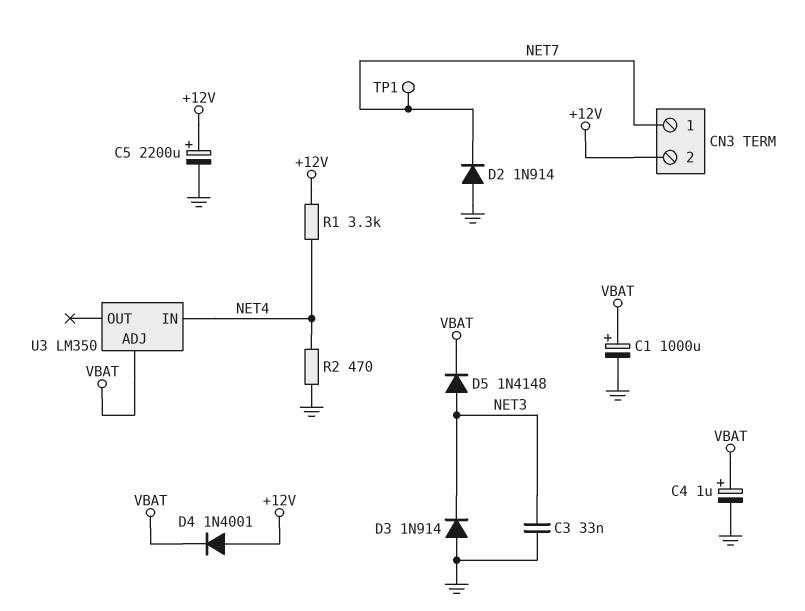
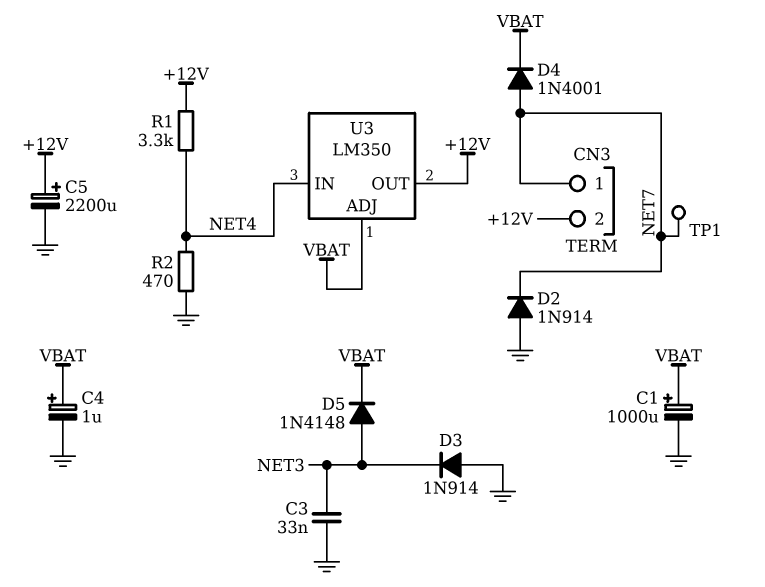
D4: diode 1N4001 (A +12V, K VBAT) -> diode 1N4001 (A NET7, K VBAT)
U3 pin OUT: none -> +12V

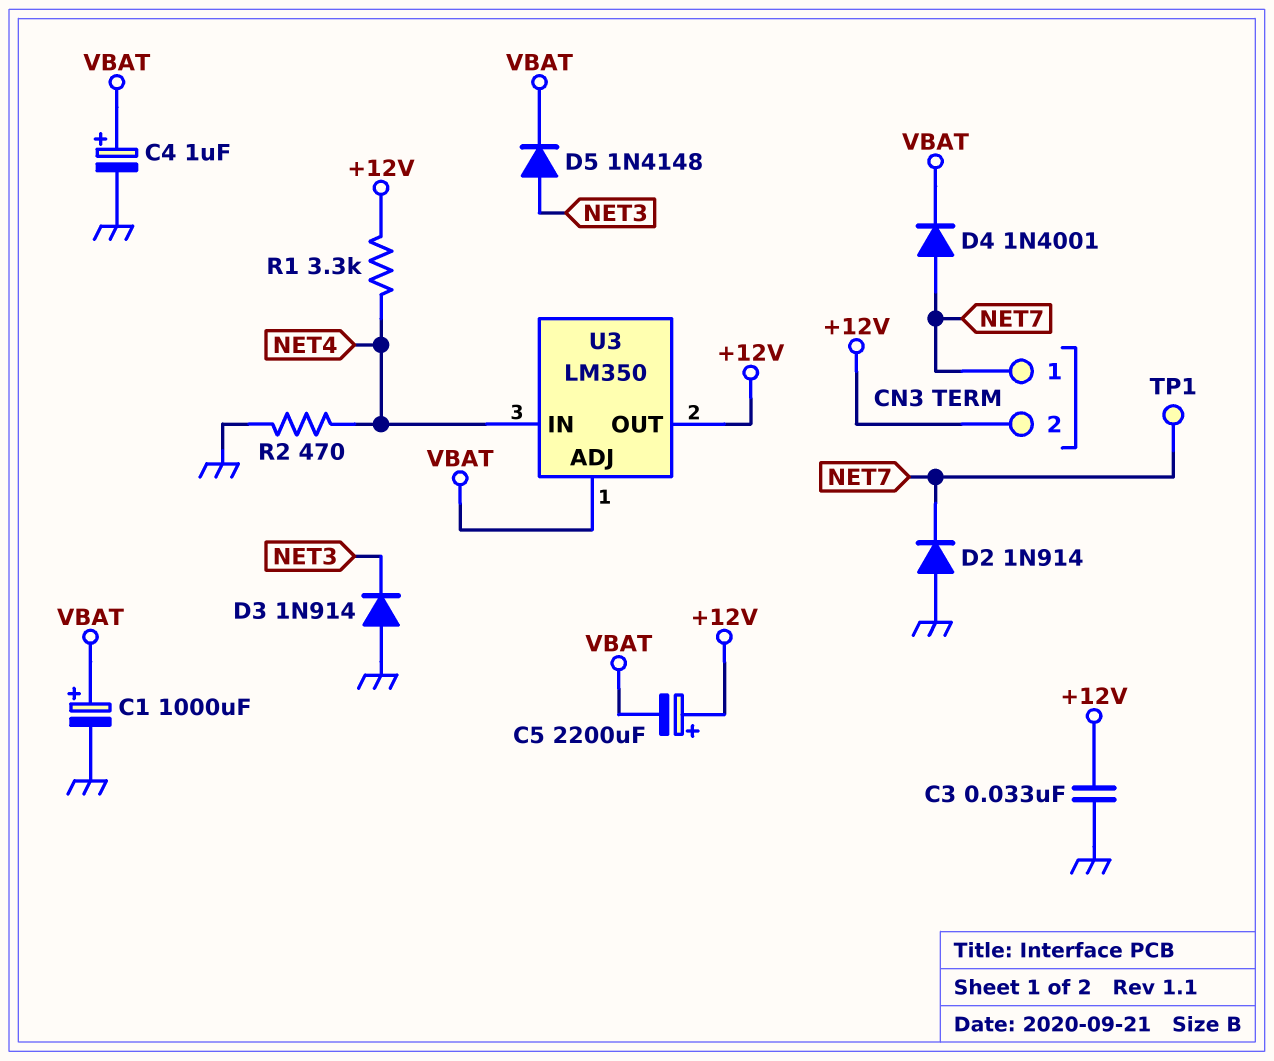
C3: 33nF (GND, NET3) -> 33nF (+12V, GND)
C5: 2200uF (plus +12V, minus GND) -> 2200uF (plus +12V, minus VBAT)

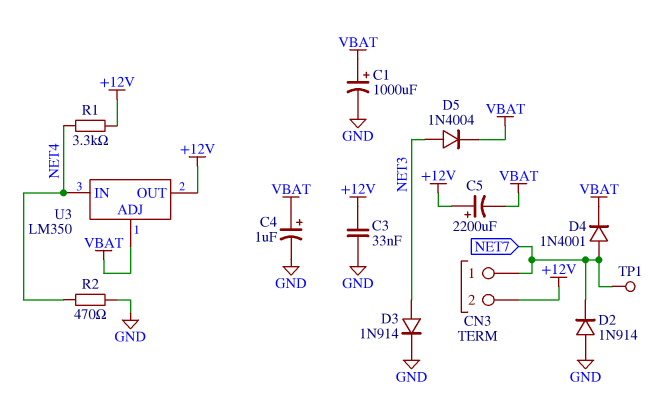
D3: diode 1N914 (A GND, K NET3) -> diode 1N914 (A NET3, K GND)
D5: diode 1N4148 (A NET3, K VBAT) -> diode 1N4004 (A NET3, K VBAT)

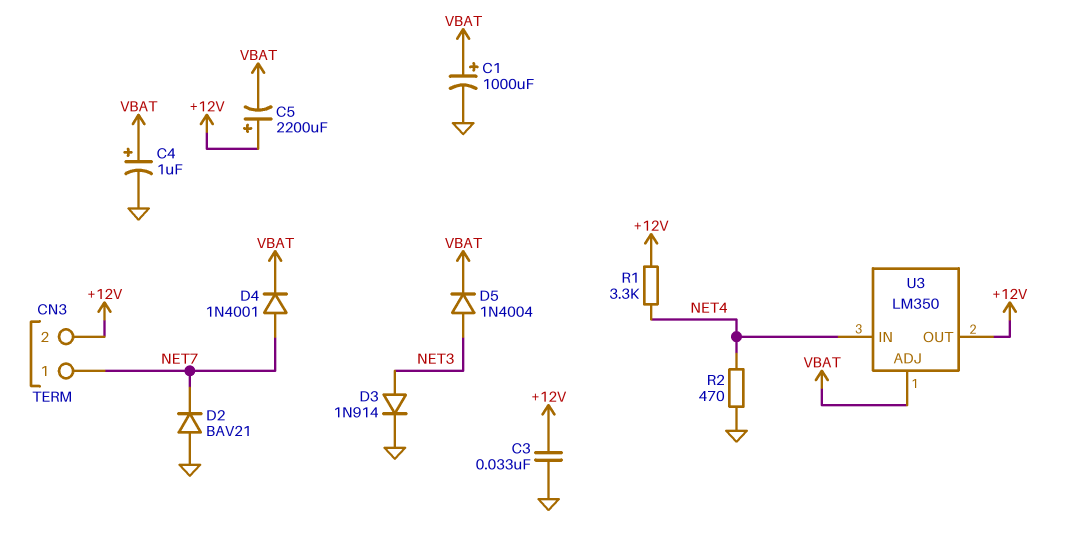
D2: diode 1N914 (A GND, K NET7) -> diode BAV21 (A GND, K NET7)
TP1: test point (NET7) -> none

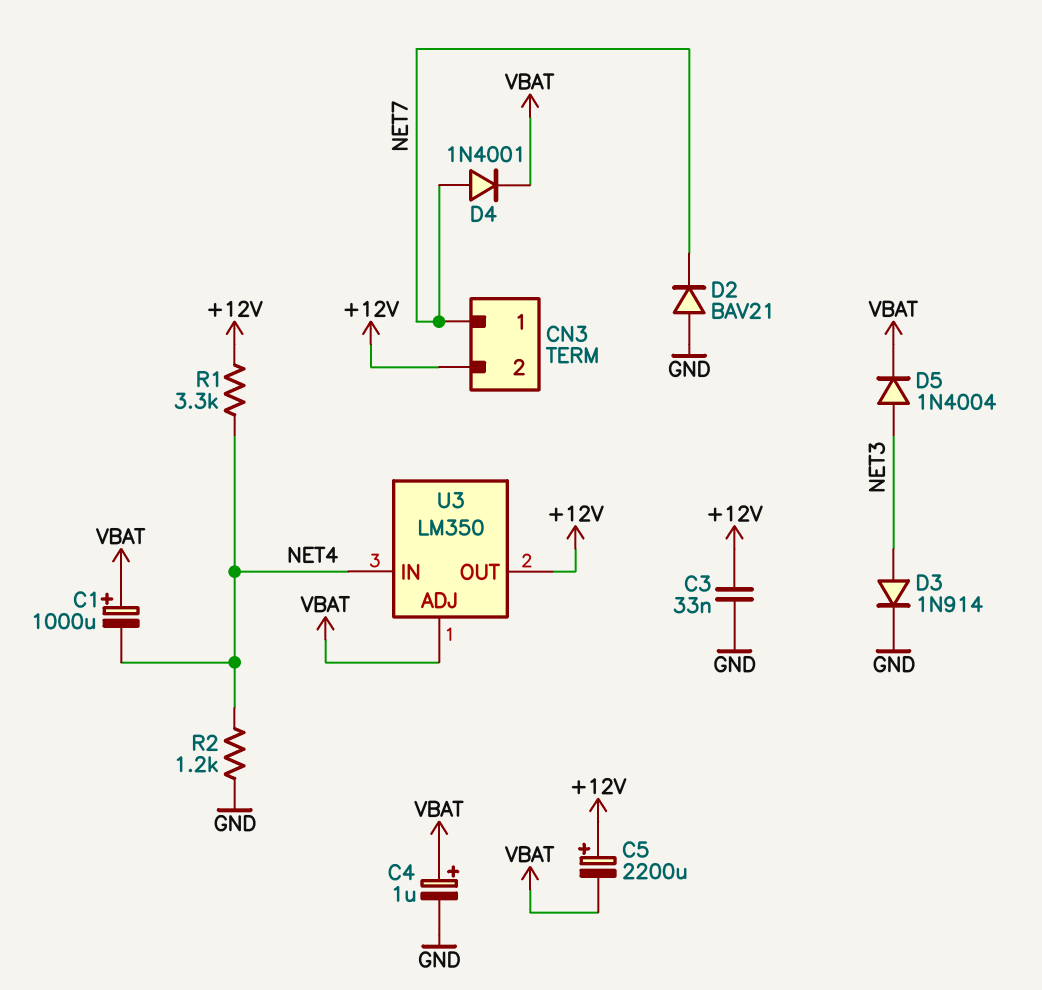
C1: 1000uF (plus VBAT, minus GND) -> 1000uF (plus VBAT, minus NET4)
R2: 470 (GND, NET4) -> 1.2k (GND, NET4)

